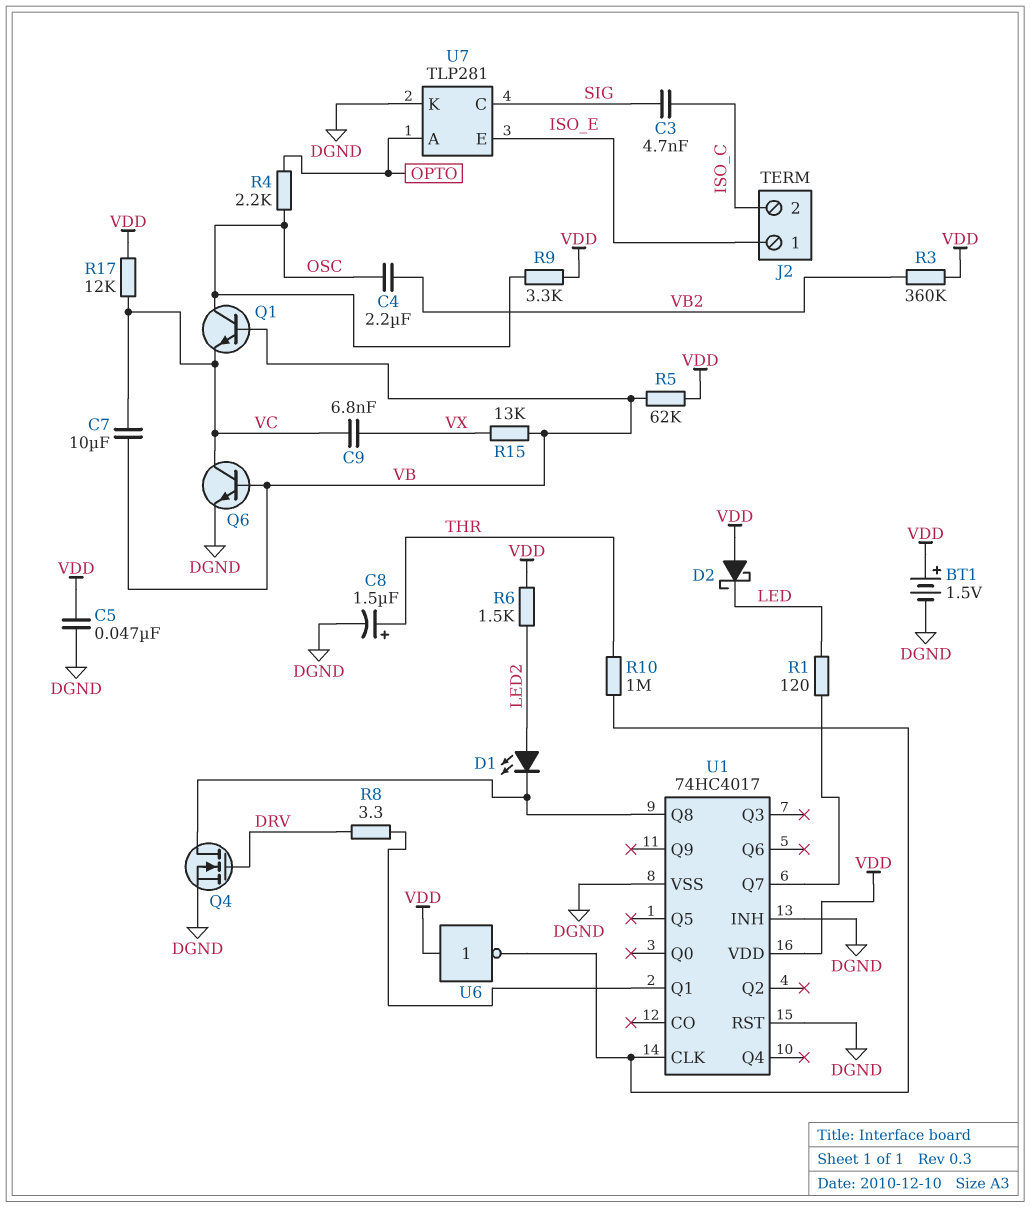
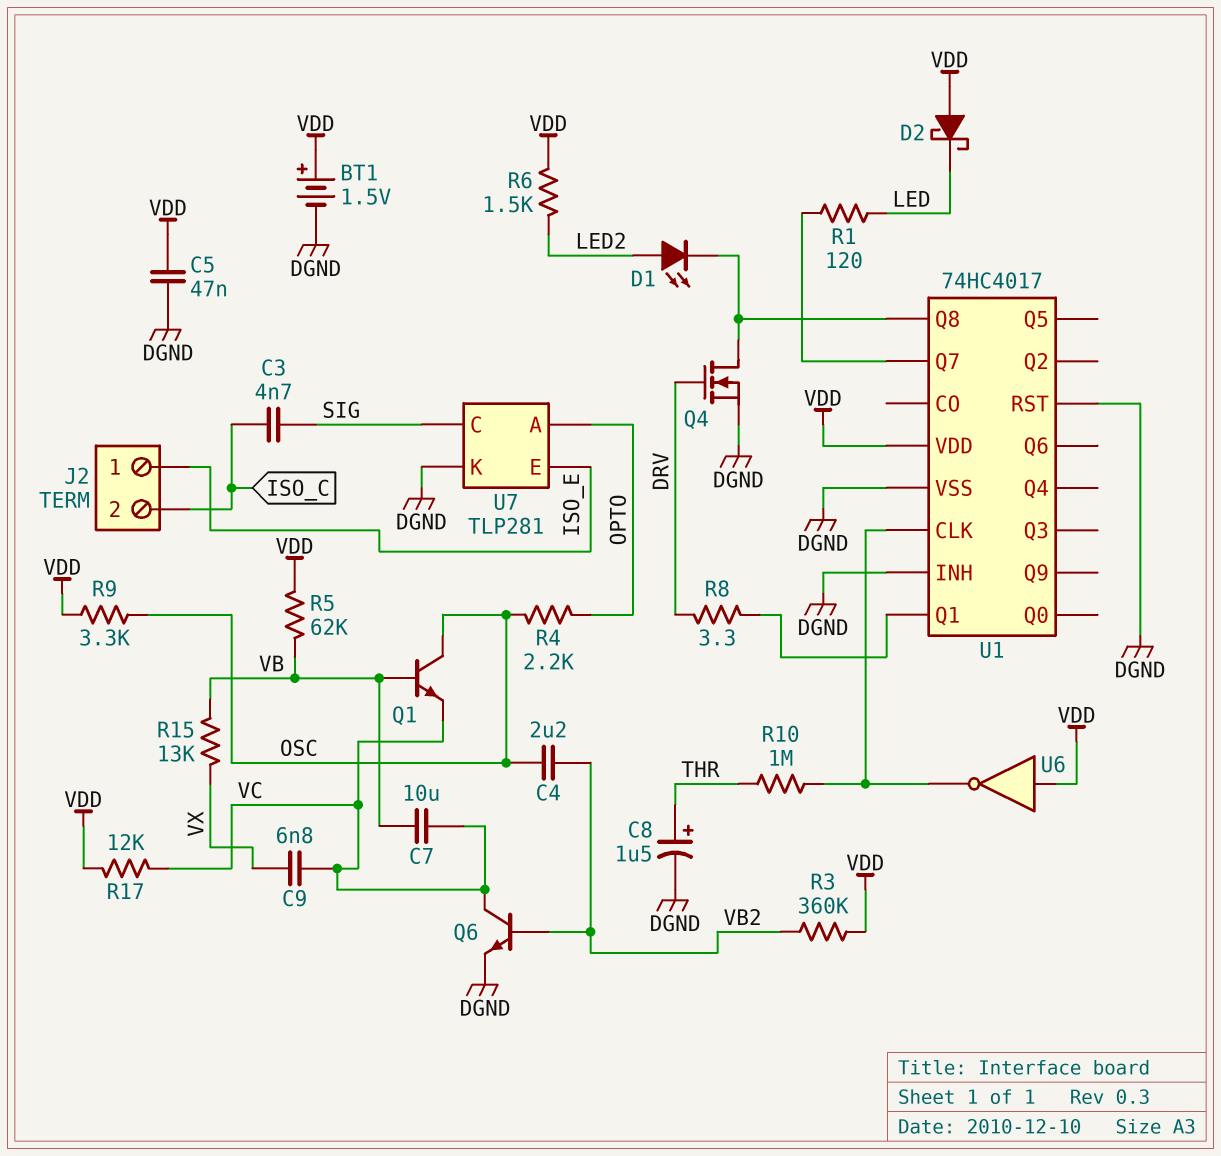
Q6: NPN (B VB, C VC, E DGND) -> NPN (B VB2, C VC, E DGND)

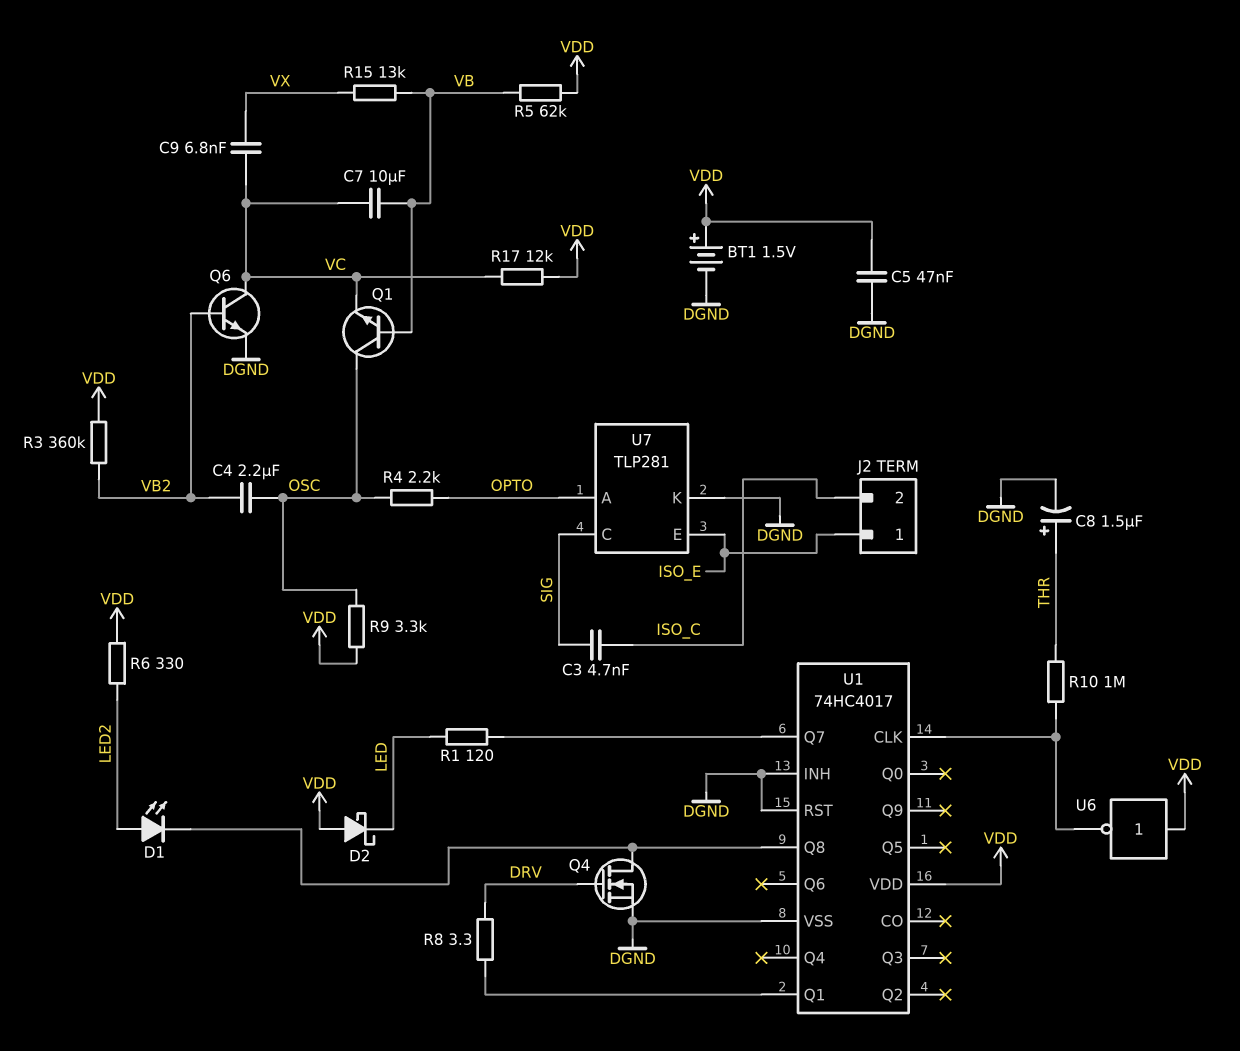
R6: 1.5k (LED2, VDD) -> 330 (LED2, VDD)

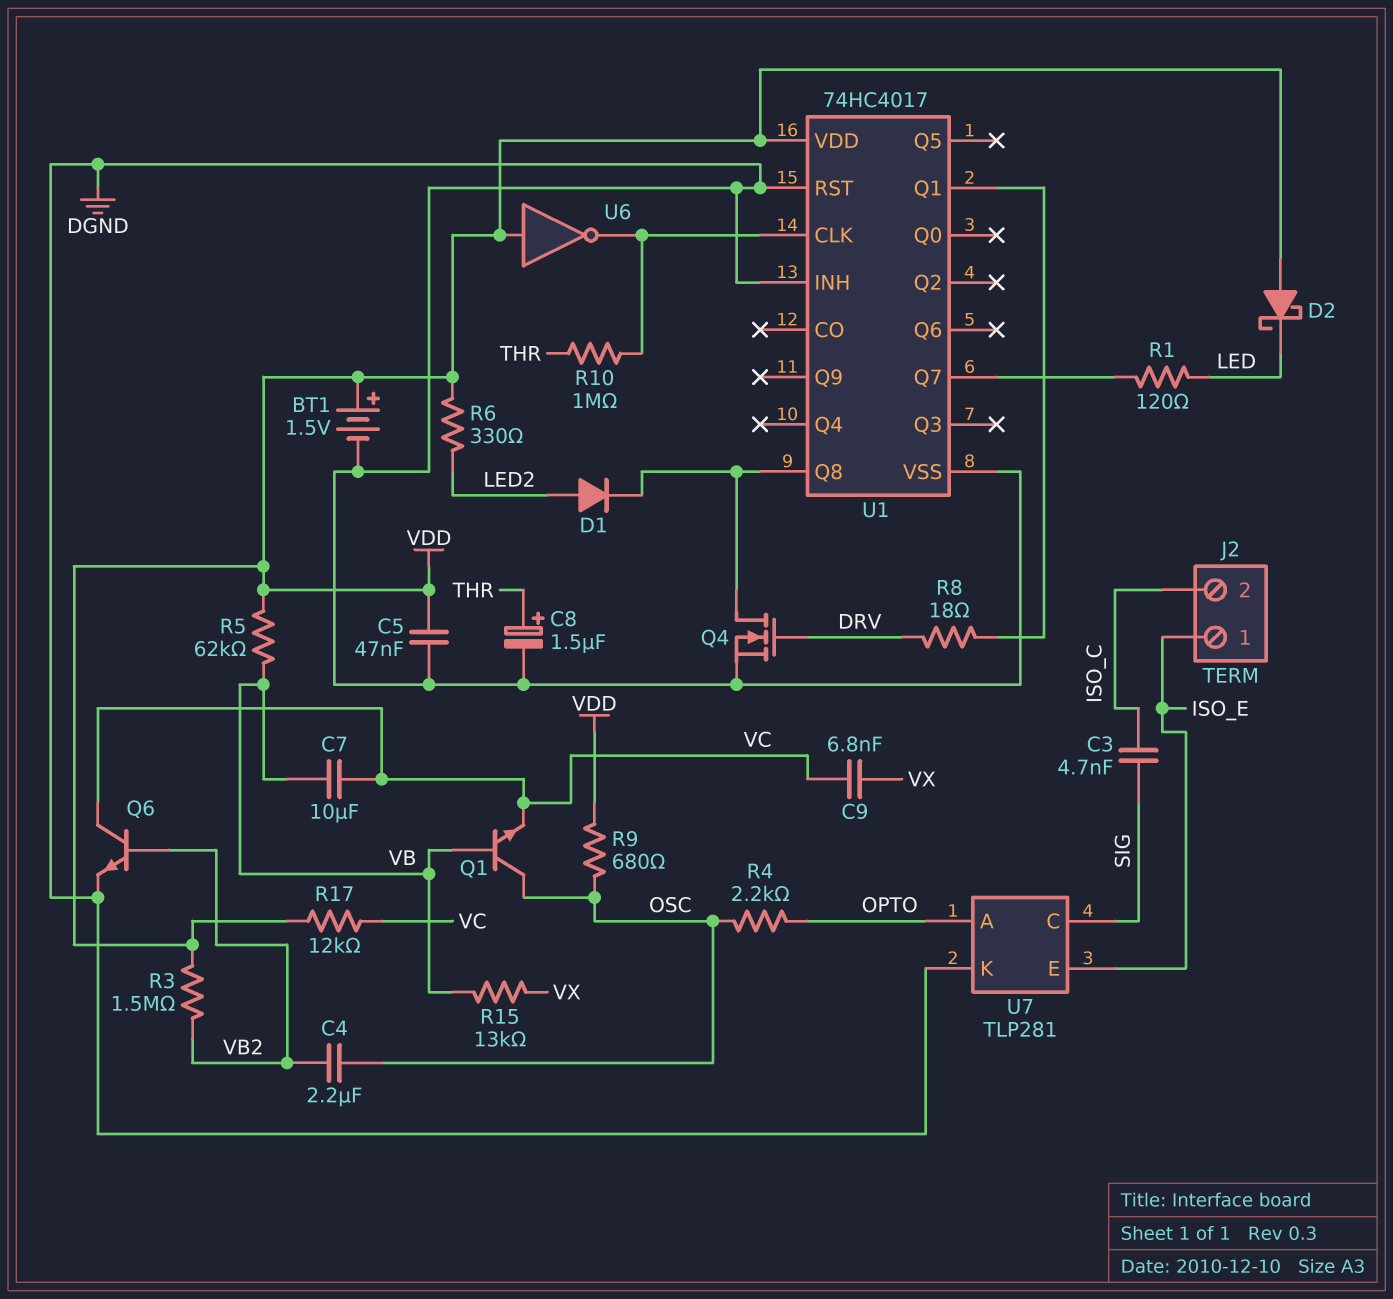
D1: LED (A LED2, K U1/Q8) -> diode (A LED2, K U1/Q8)
R3: 360k (VB2, VDD) -> 1.5M (VB2, VDD)
R8: 3.3 (DRV, U1/Q1) -> 18 (DRV, U1/Q1)
R9: 3.3k (OSC, VDD) -> 680 (OSC, VDD)

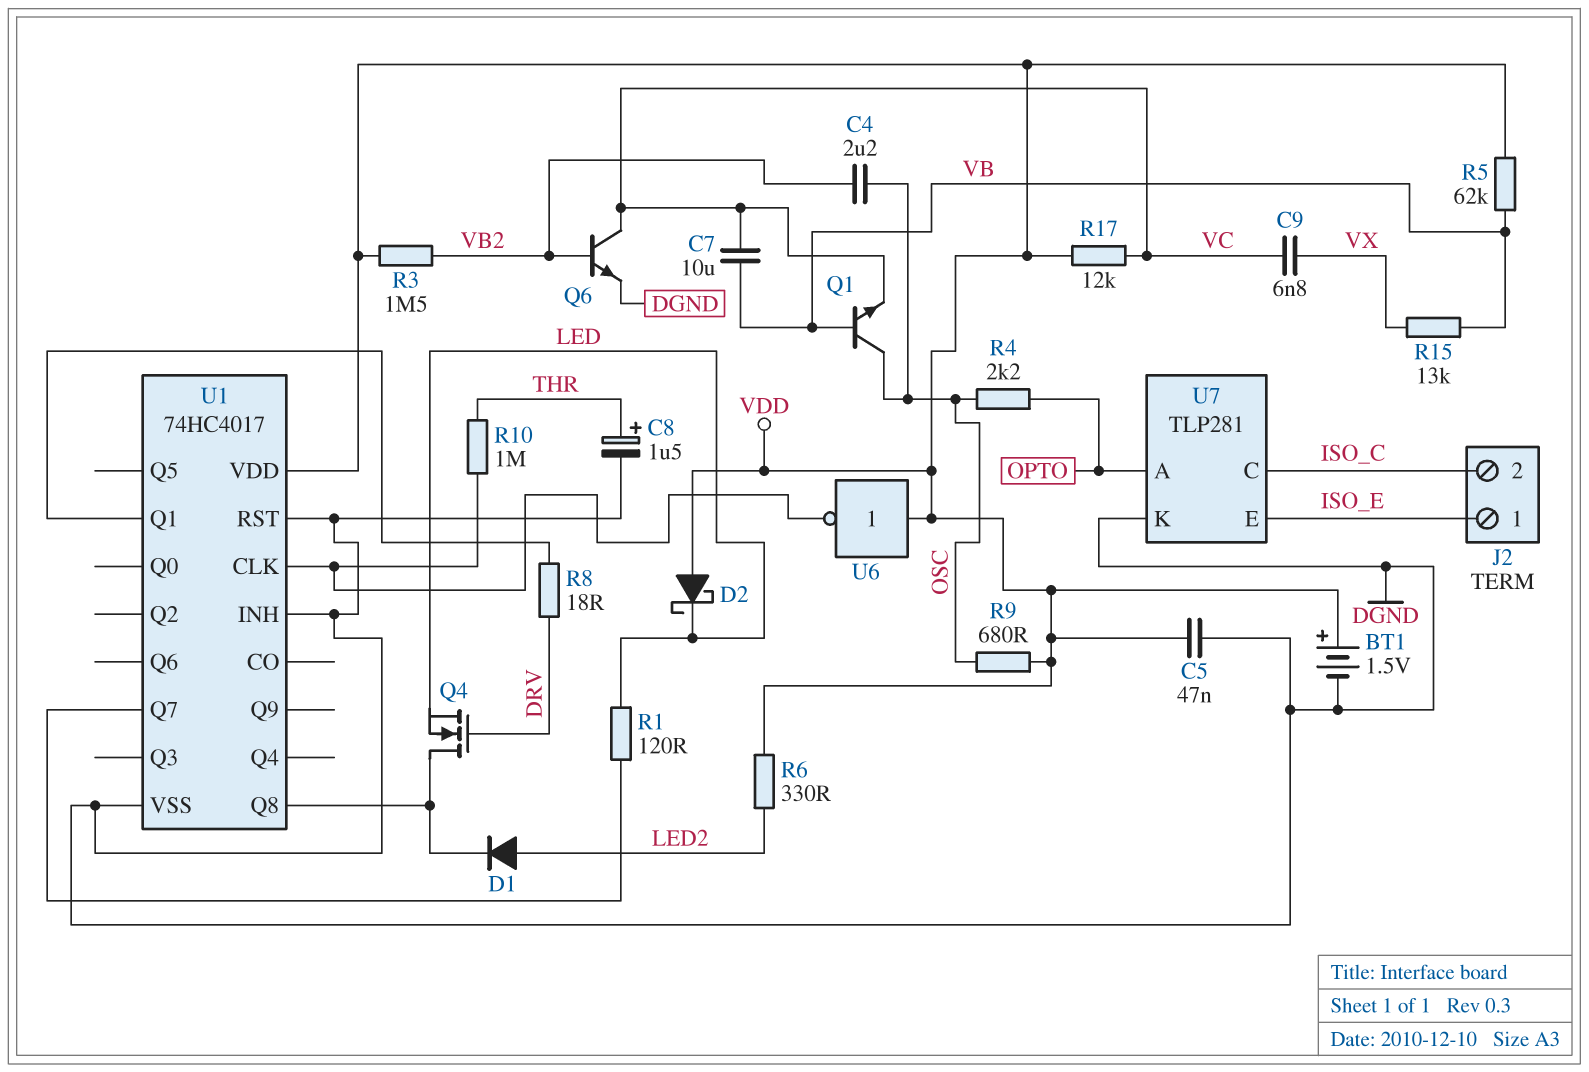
C3: 4.7nF (ISO_C, SIG) -> none
Q4: NMOS (G DRV, D U1/Q8, S DGND) -> NMOS (G DRV, D U1/Q8, S LED)
U7 pin C: SIG -> ISO_C

